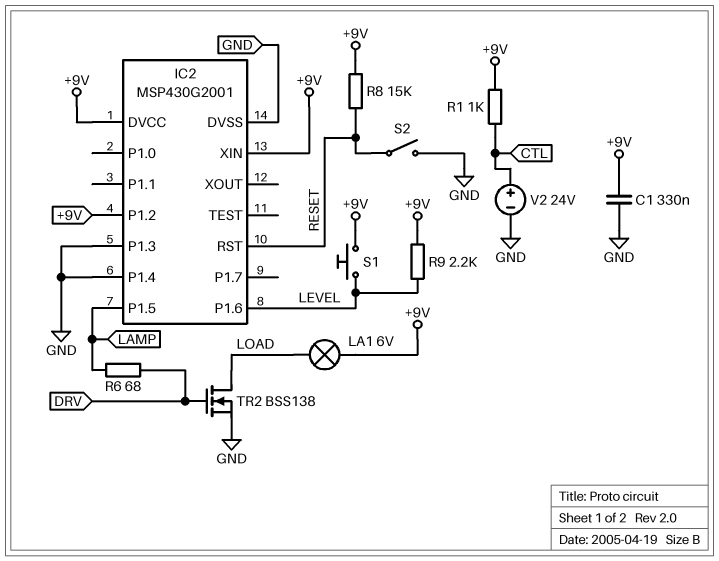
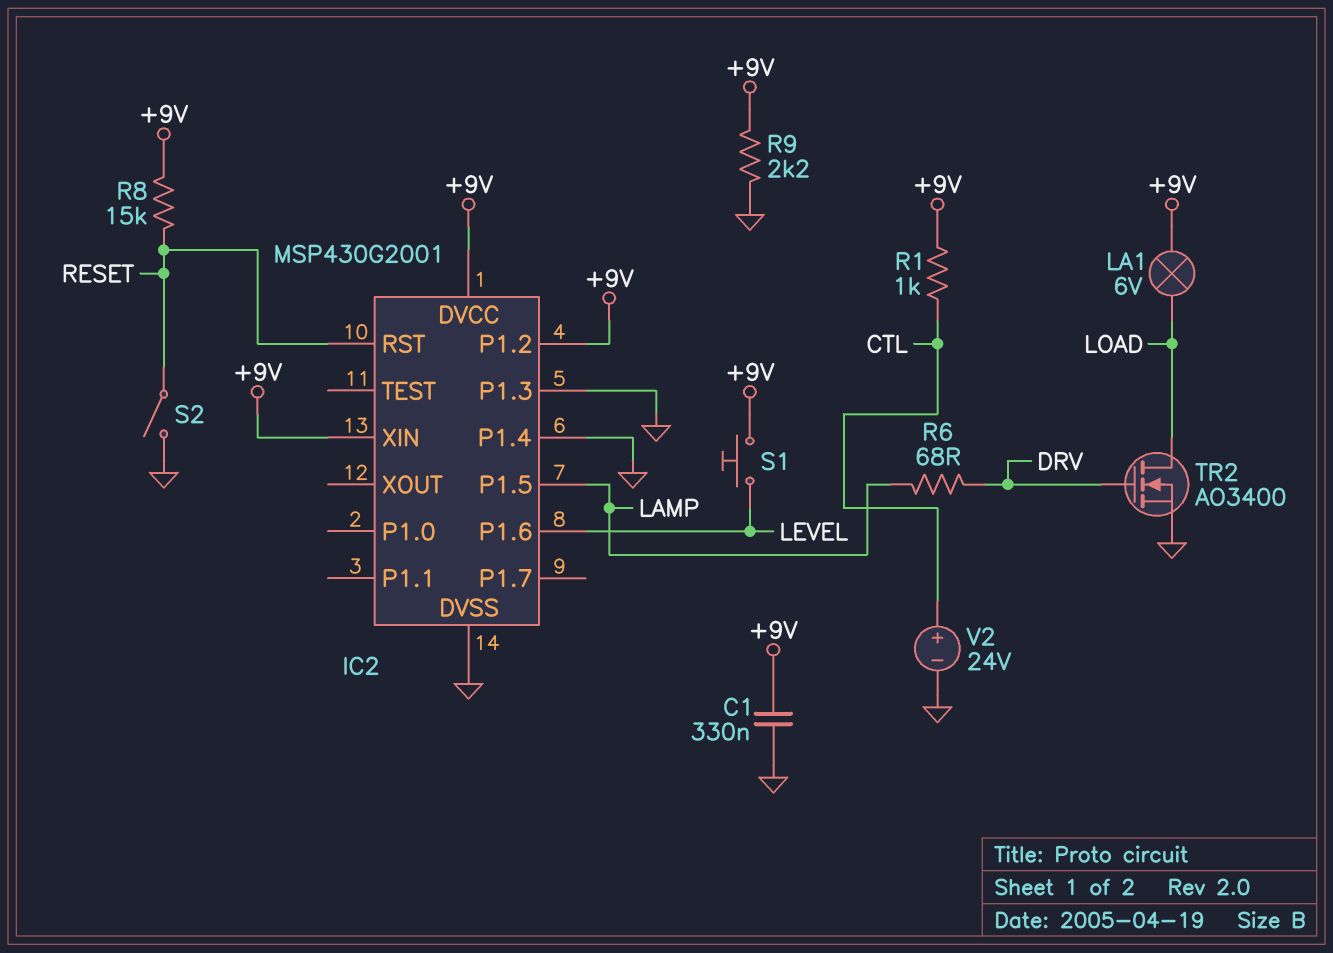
R9: 2.2k (+9V, LEVEL) -> 2.2k (+9V, GND)
TR2: NMOS BSS138 (G DRV, D LOAD, S GND) -> NMOS AO3400 (G DRV, D LOAD, S GND)

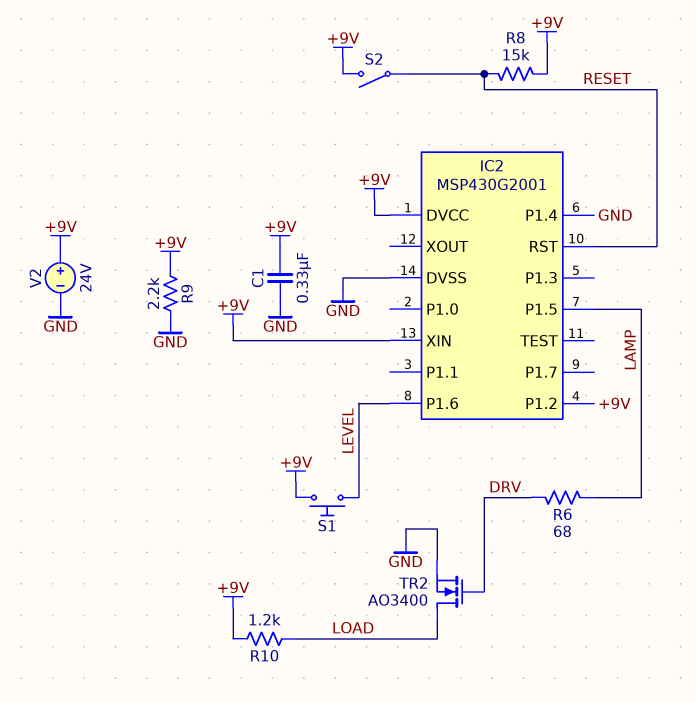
IC2 pin P1.3: GND -> none
LA1: lamp 6V (+9V, LOAD) -> none
R1: 1k (+9V, CTL) -> none
R10: none -> 1.2k (+9V, LOAD)
S2: switch (GND, RESET) -> switch (+9V, RESET)
V2: 24V (plus CTL, minus GND) -> 24V (plus +9V, minus GND)

